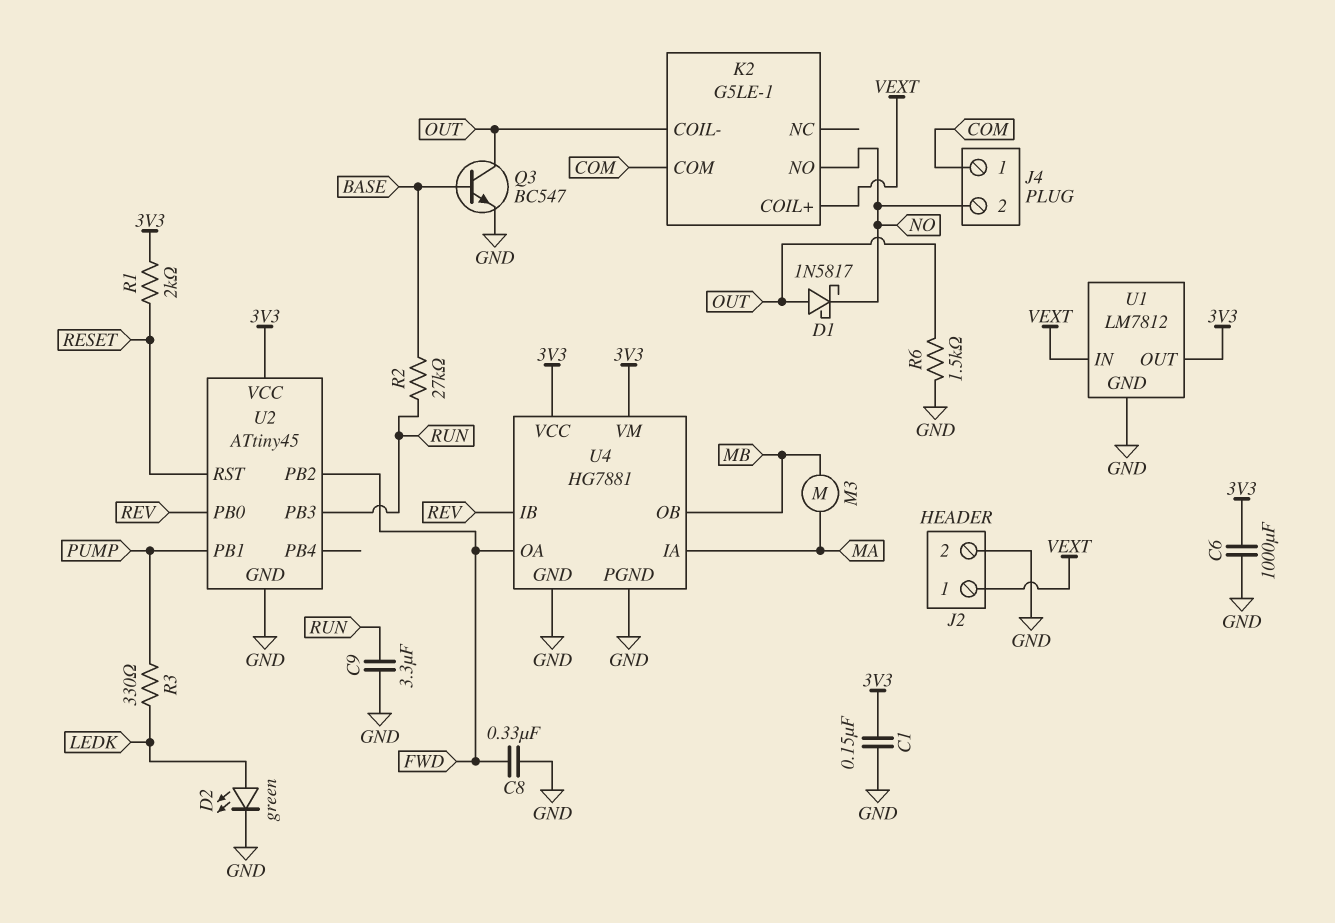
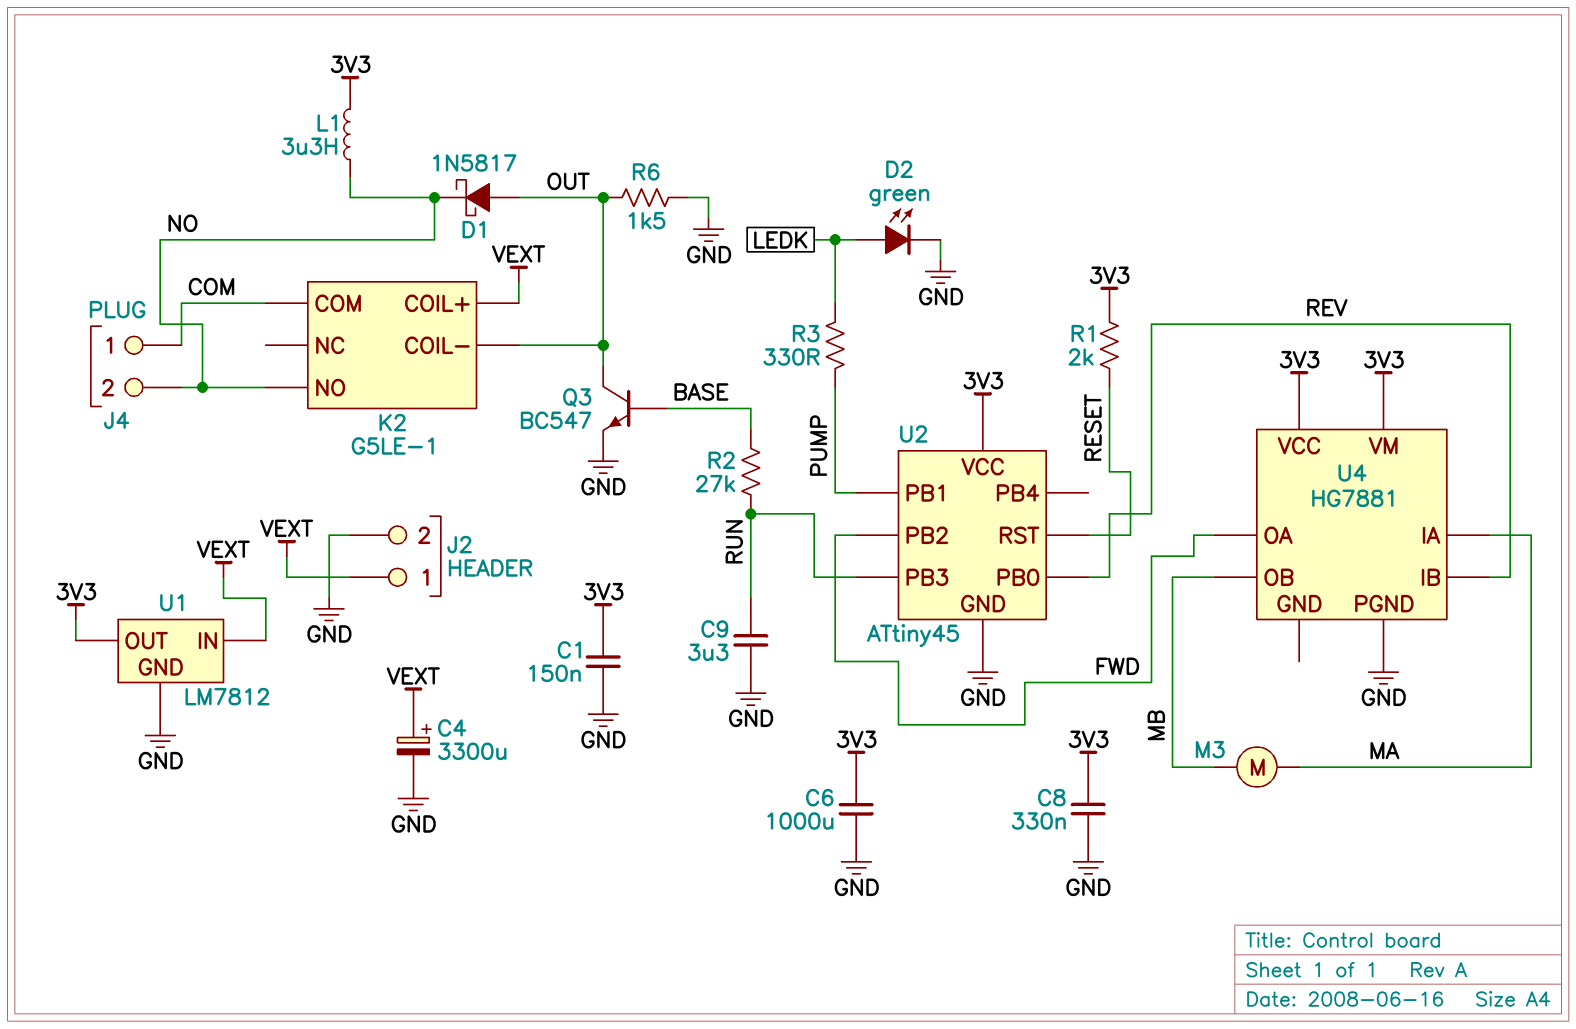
C4: none -> 3300uF (plus VEXT, minus GND)
C8: 330nF (FWD, GND) -> 330nF (3V3, GND)
L1: none -> 3.3uH (3V3, NO)
U4 pin GND: GND -> none

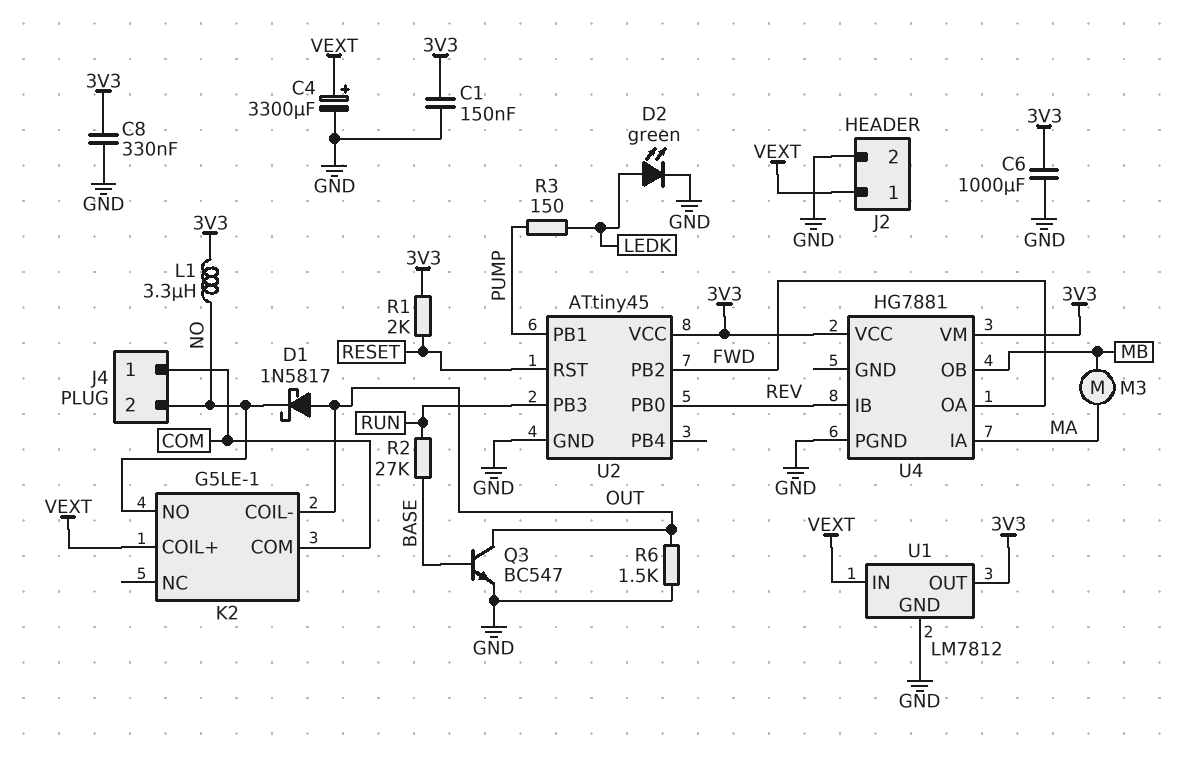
C9: 3.3uF (GND, RUN) -> none
R3: 330 (LEDK, PUMP) -> 150 (LEDK, PUMP)

